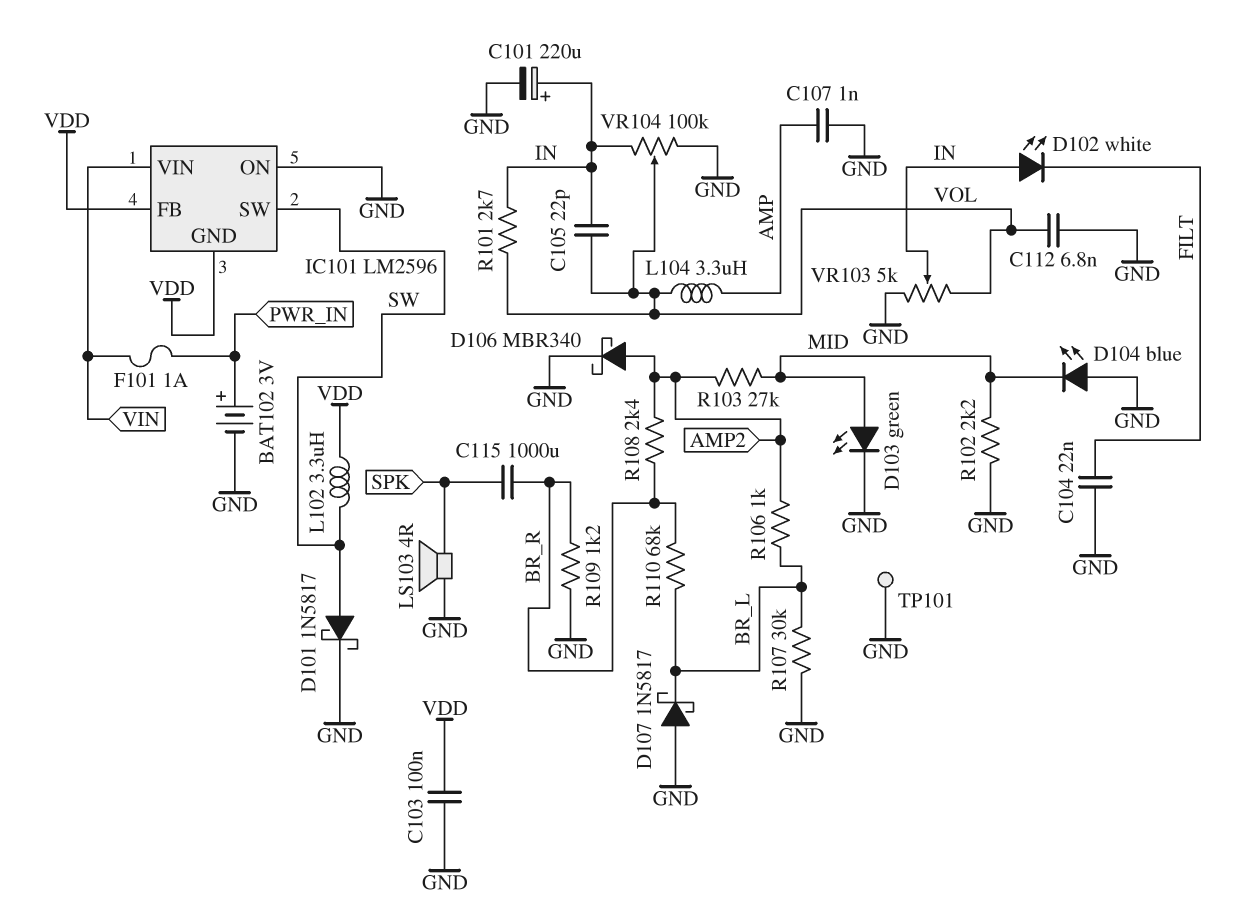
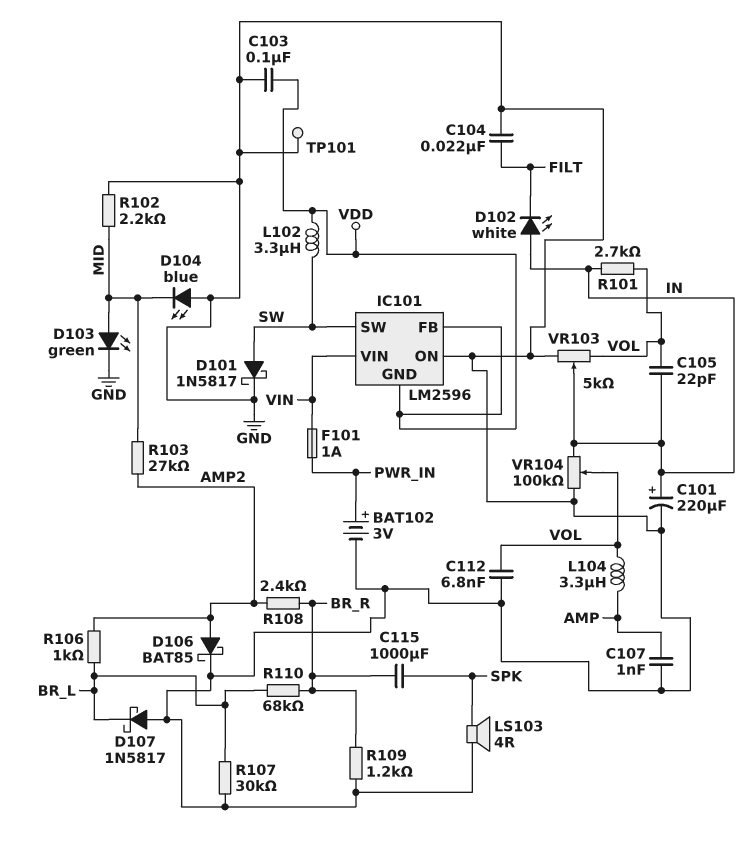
D106: schottky MBR340 (A AMP2, K GND) -> schottky BAT85 (A AMP2, K GND)

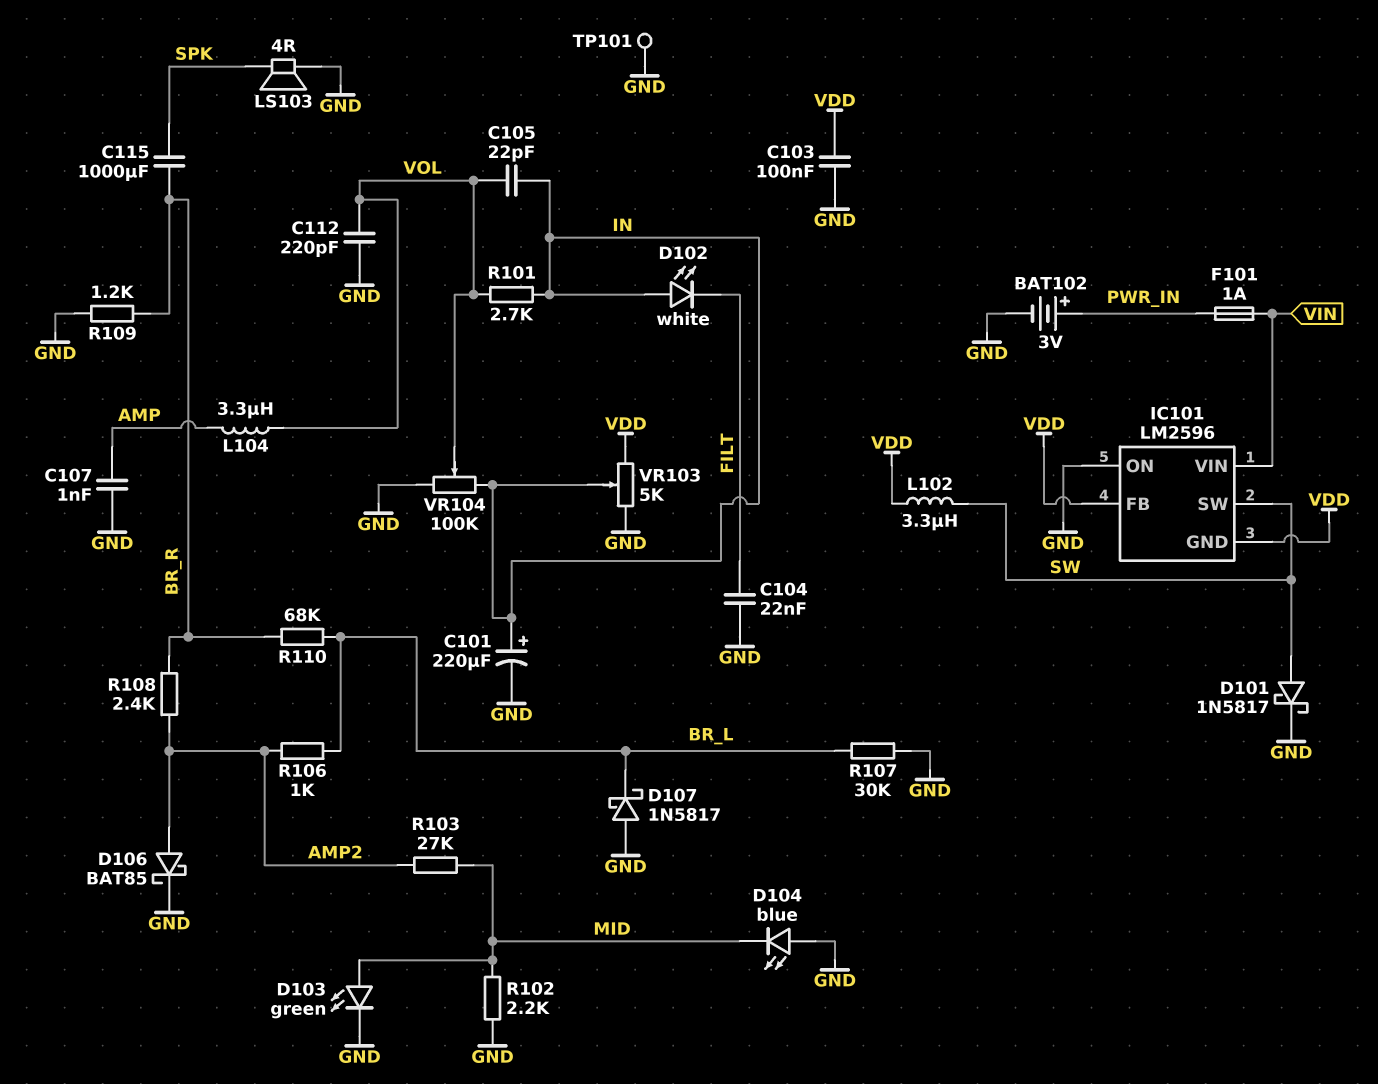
C112: 6.8nF (GND, VOL) -> 220pF (GND, VOL)
VR103: 5k (GND, VOL, wiper IN) -> 5k (GND, VDD, wiper IN)

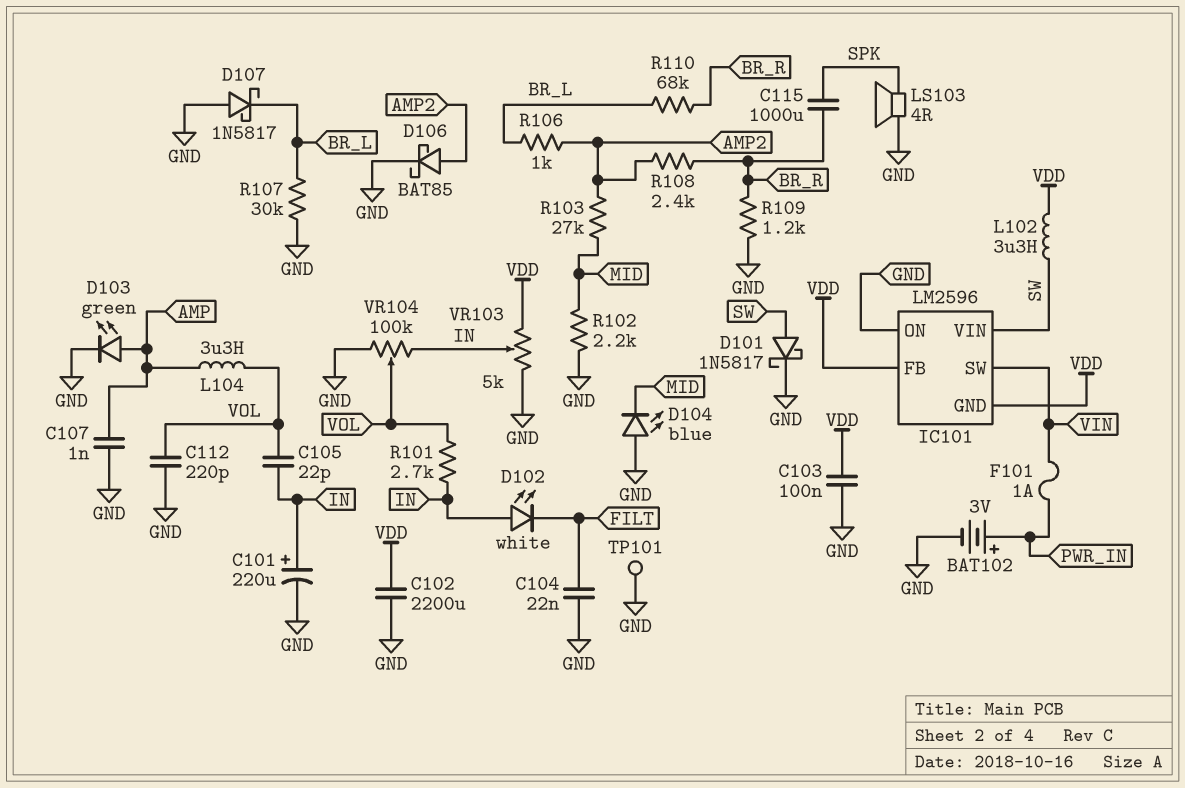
C102: none -> 2200uF (GND, VDD)
D103: LED green (A MID, K GND) -> LED green (A AMP, K GND)
IC101 pin SW: SW -> VIN
IC101 pin VIN: VIN -> SW

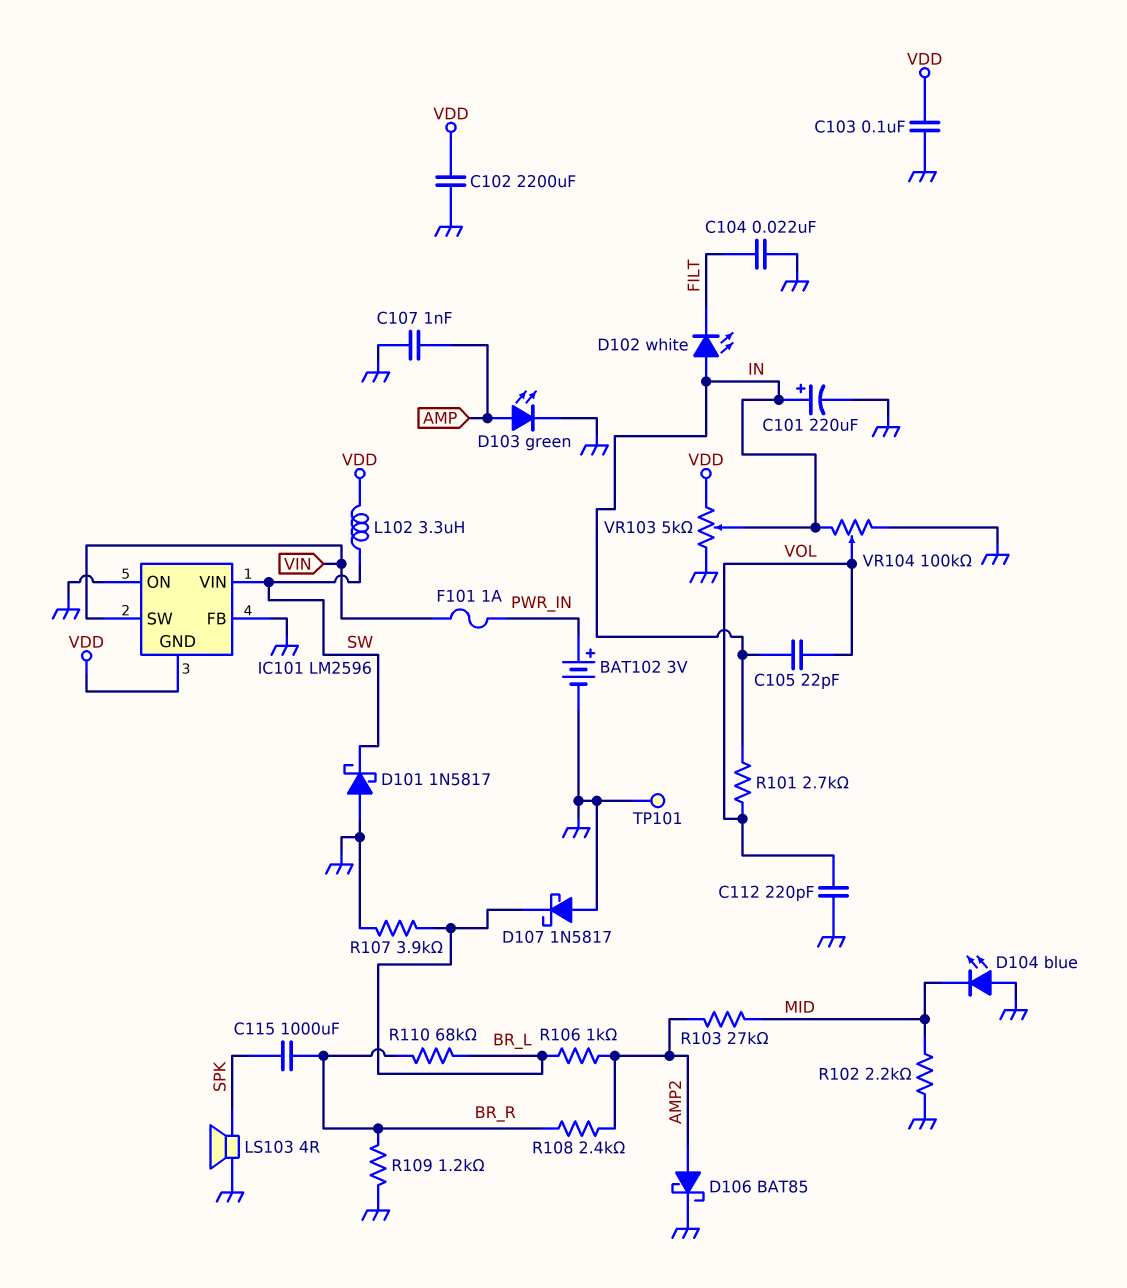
D101: schottky 1N5817 (A SW, K GND) -> schottky 1N5817 (A GND, K SW)
IC101 pin FB: VDD -> GND
L104: 3.3uH (AMP, VOL) -> none
R107: 30k (BR_L, GND) -> 3.9k (BR_L, GND)

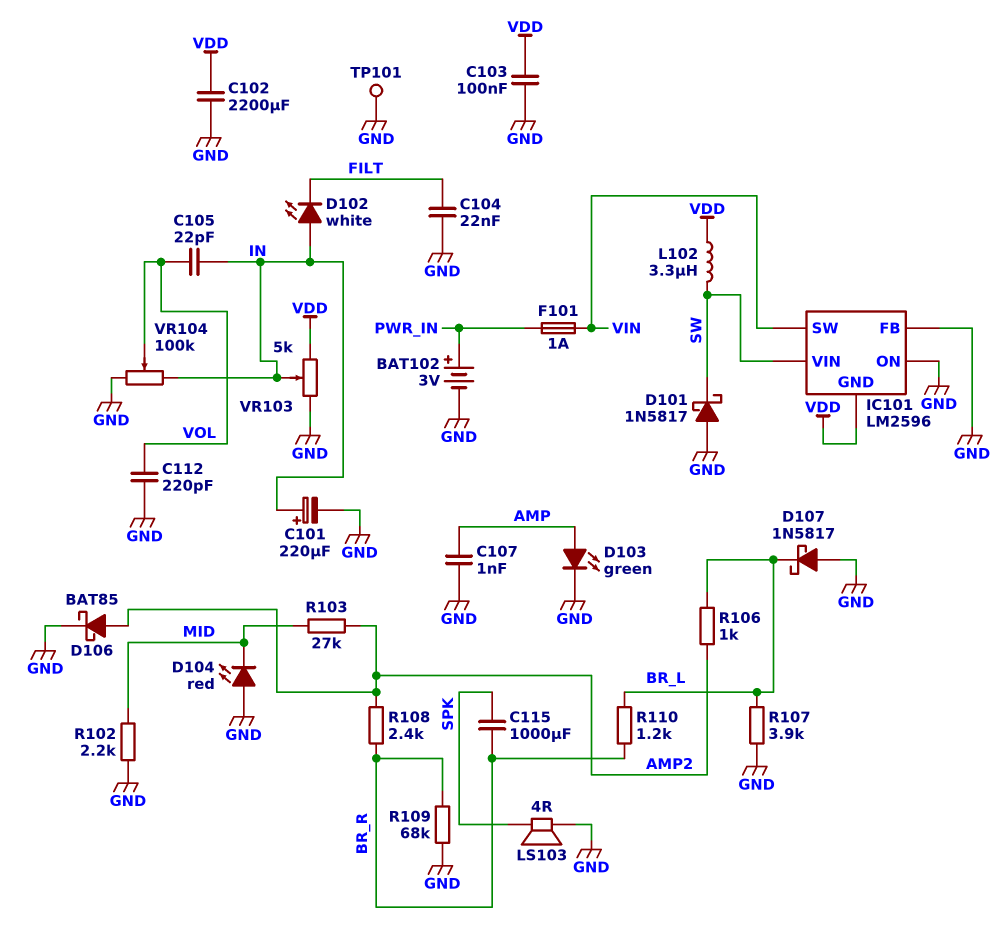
D104: LED blue (A GND, K MID) -> LED red (A GND, K MID)
R101: 2.7k (IN, VOL) -> none
R109: 1.2k (BR_R, GND) -> 68k (BR_R, GND)
R110: 68k (BR_L, BR_R) -> 1.2k (BR_L, BR_R)

